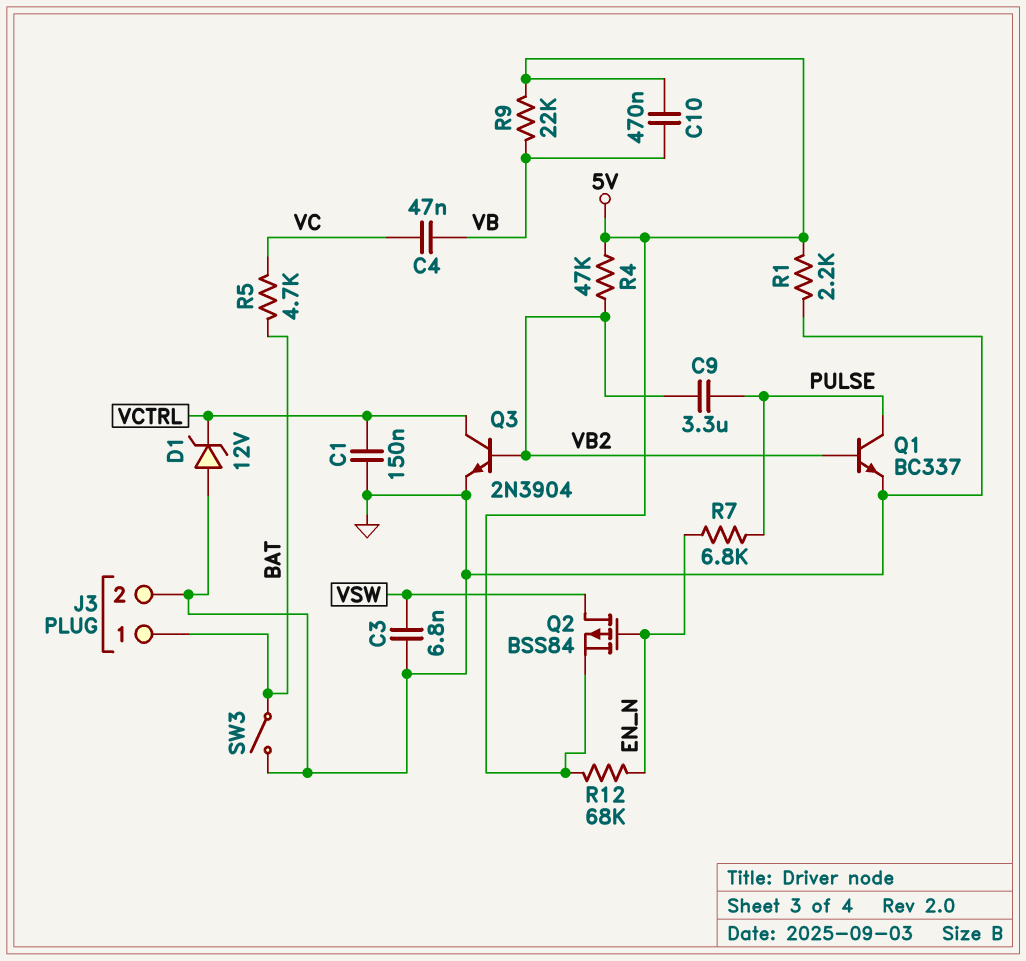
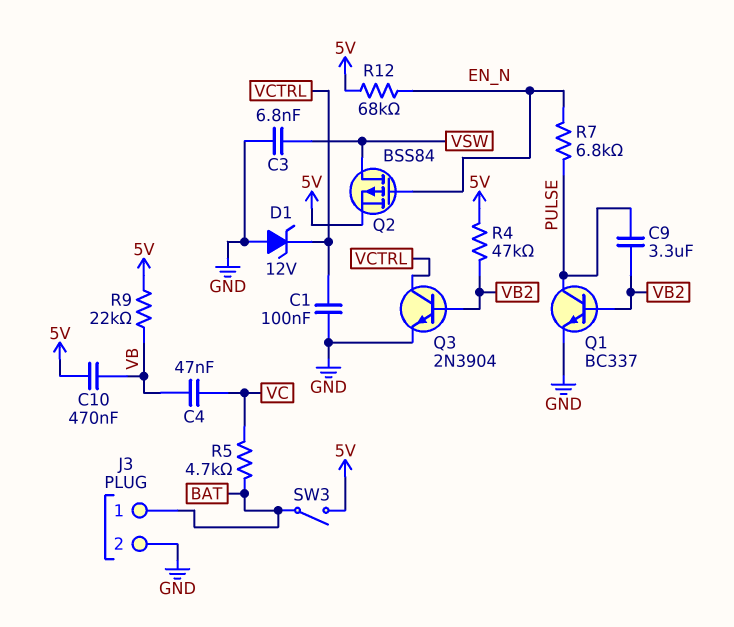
C1: 150nF (GND, VCTRL) -> 100nF (GND, VCTRL)
R1: 2.2k (5V, GND) -> none
SW3: switch (BAT, GND) -> switch (5V, BAT)

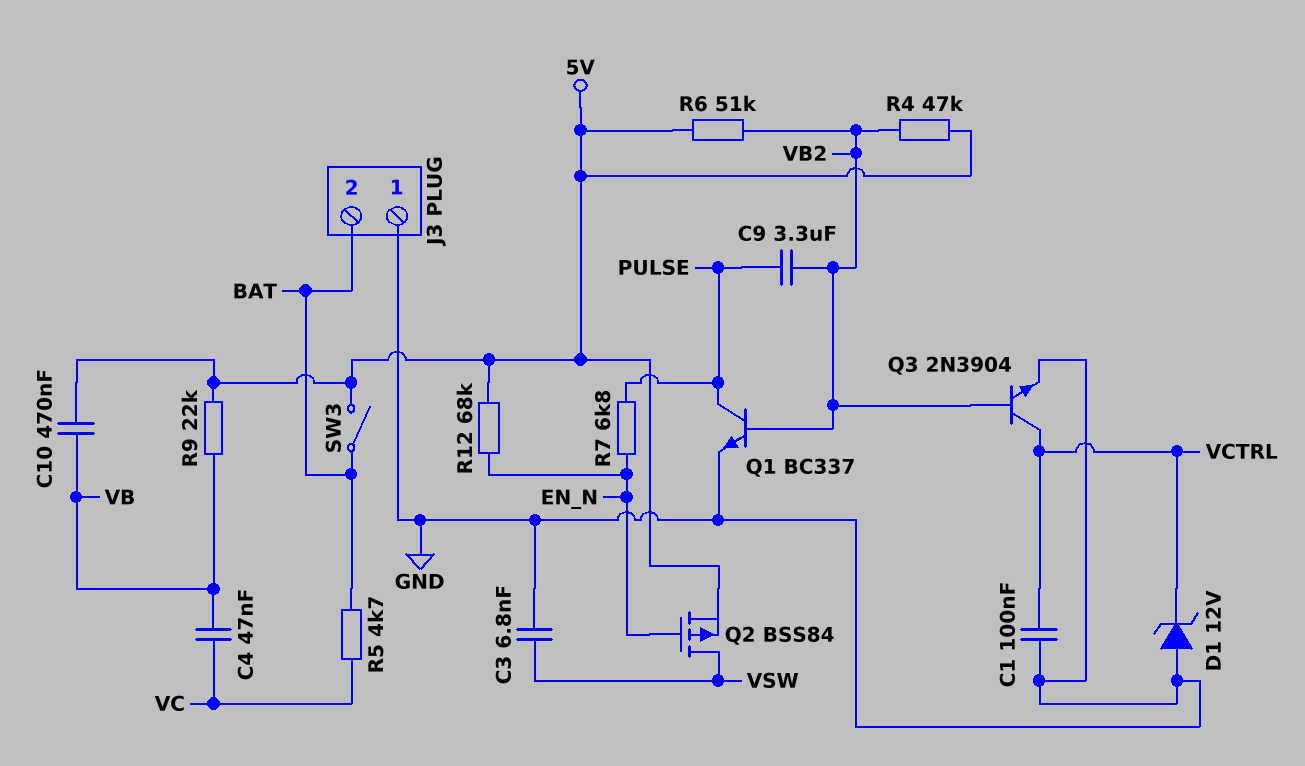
J3 pin 1: BAT -> GND
J3 pin 2: GND -> BAT
R6: none -> 51k (5V, VB2)

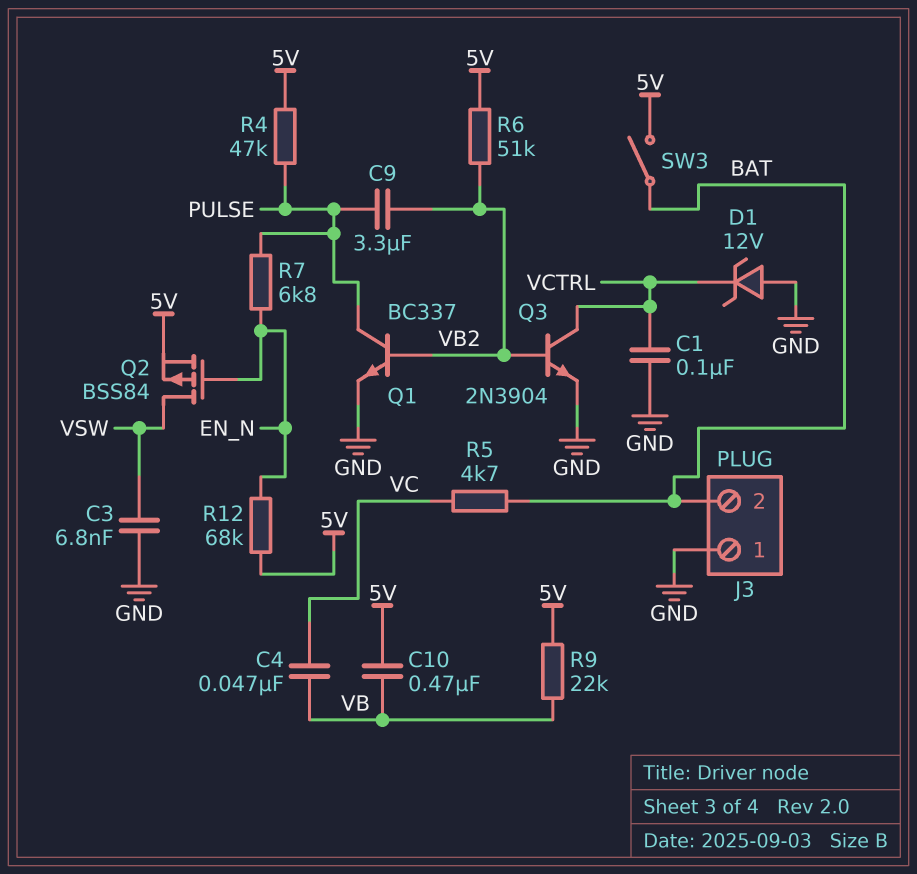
R4: 47k (5V, VB2) -> 47k (5V, PULSE)

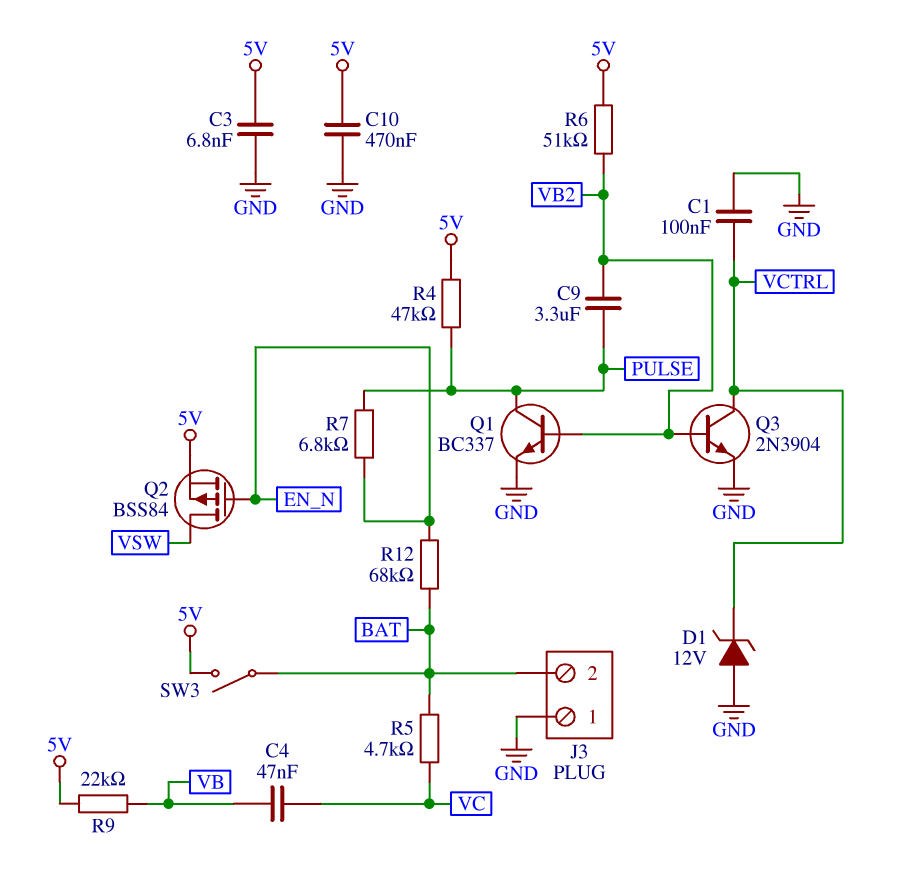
C3: 6.8nF (GND, VSW) -> 6.8nF (5V, GND)
C10: 470nF (5V, VB) -> 470nF (5V, GND)
R12: 68k (5V, EN_N) -> 68k (BAT, EN_N)

